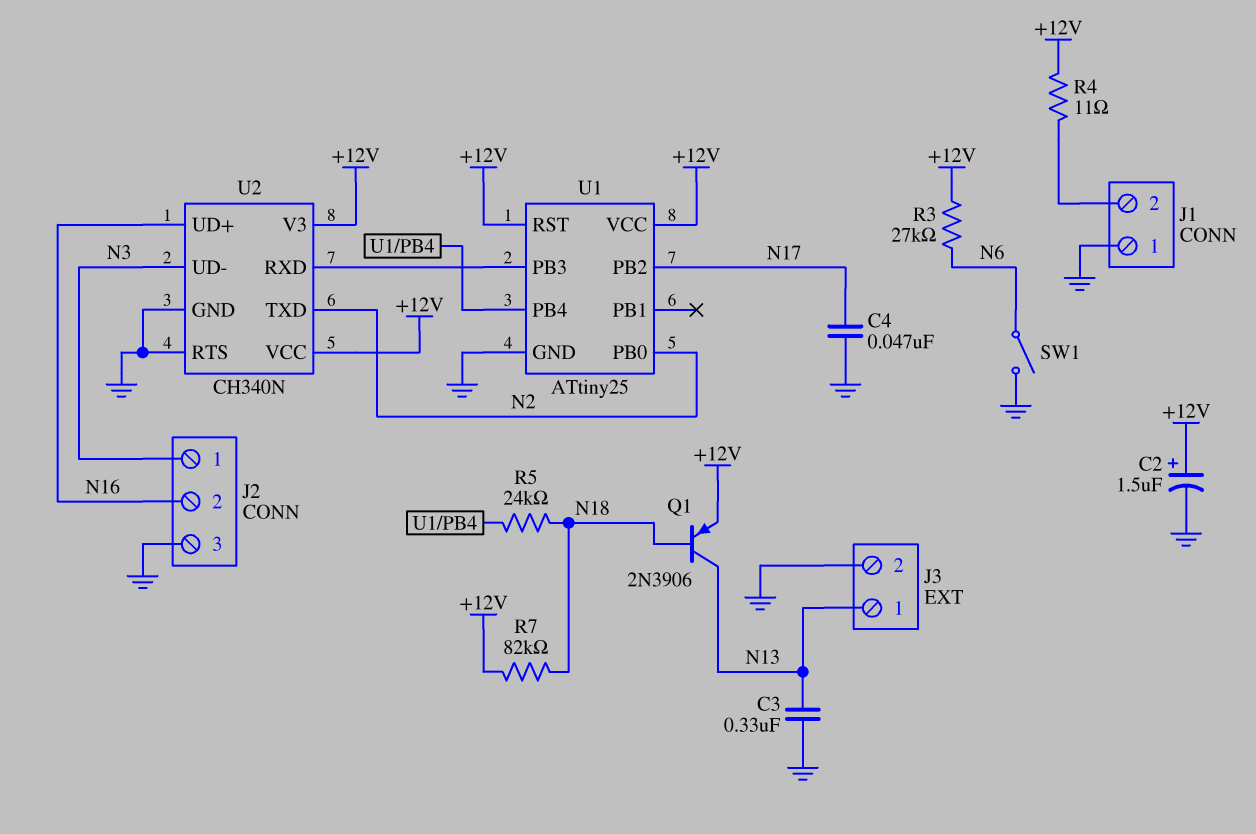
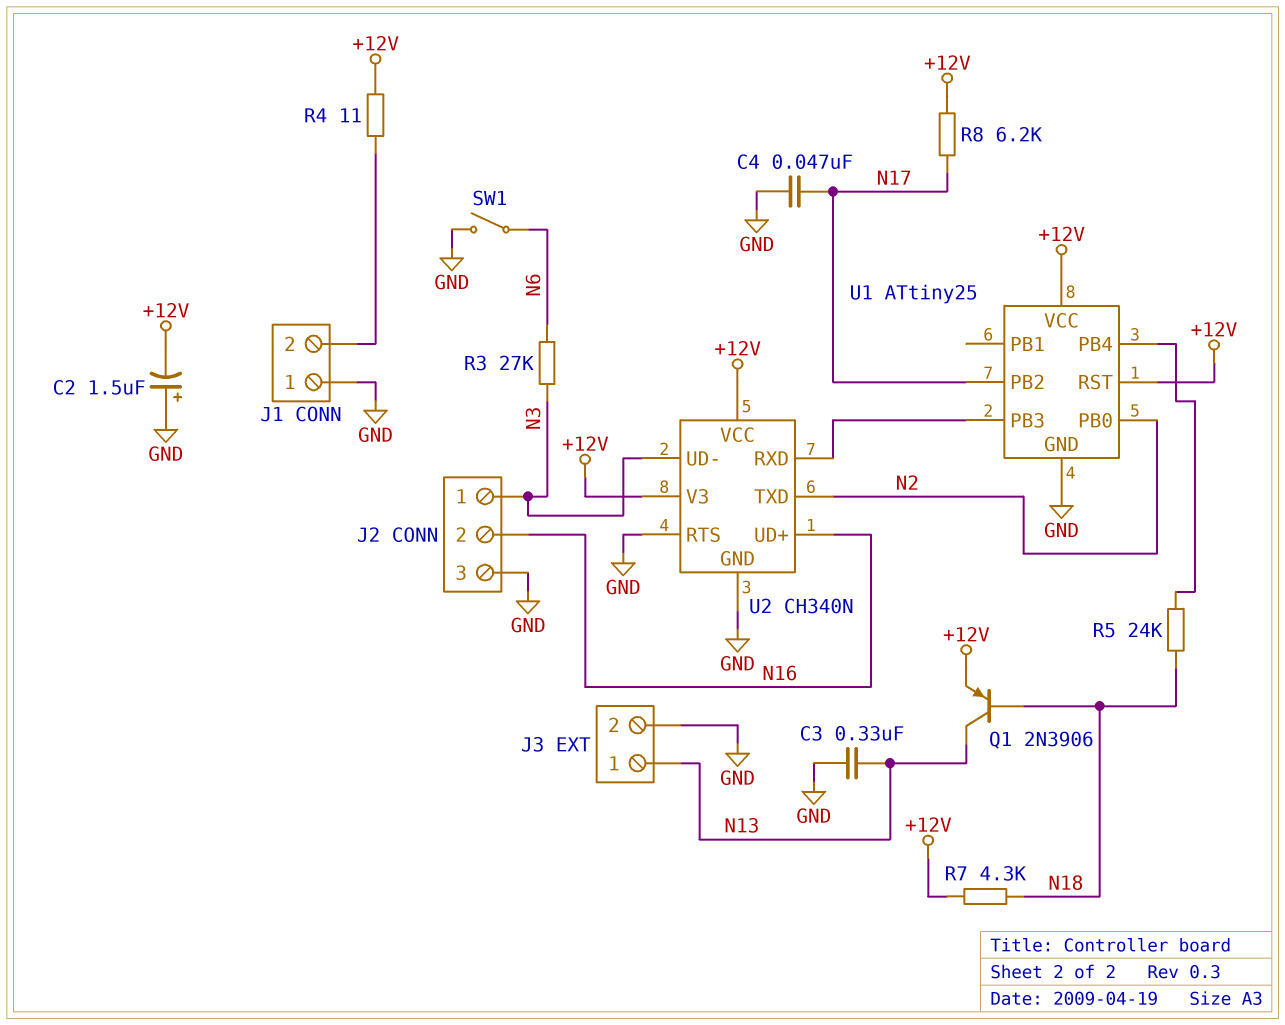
C2: 1.5uF (plus +12V, minus GND) -> 1.5uF (plus GND, minus +12V)
R3: 27k (+12V, N6) -> 27k (N3, N6)
R7: 82k (+12V, N18) -> 4.3k (+12V, N18)
R8: none -> 6.2k (+12V, N17)

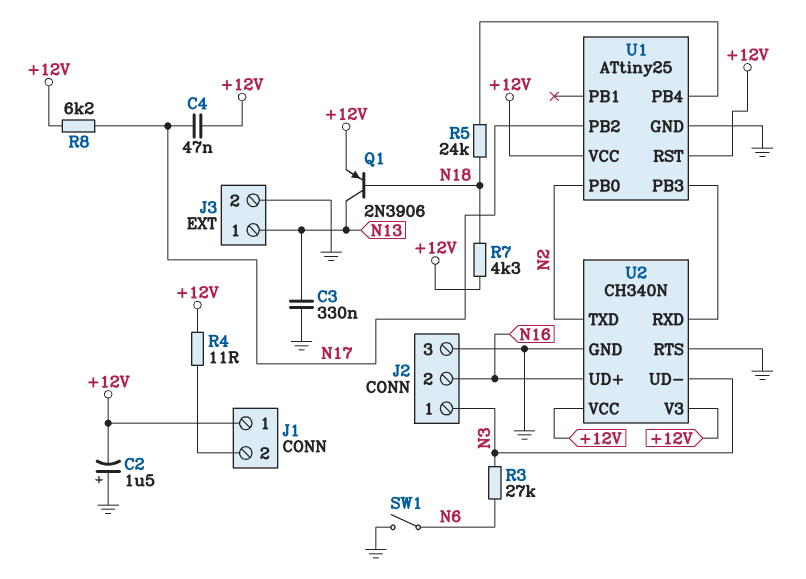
C4: 47nF (GND, N17) -> 47nF (+12V, N17)
J1 pin 1: GND -> +12V

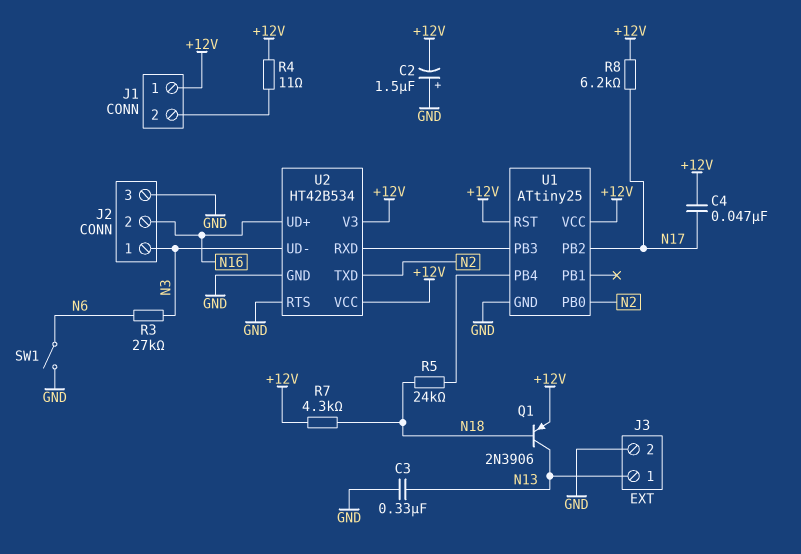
U2: CH340N -> HT42B534

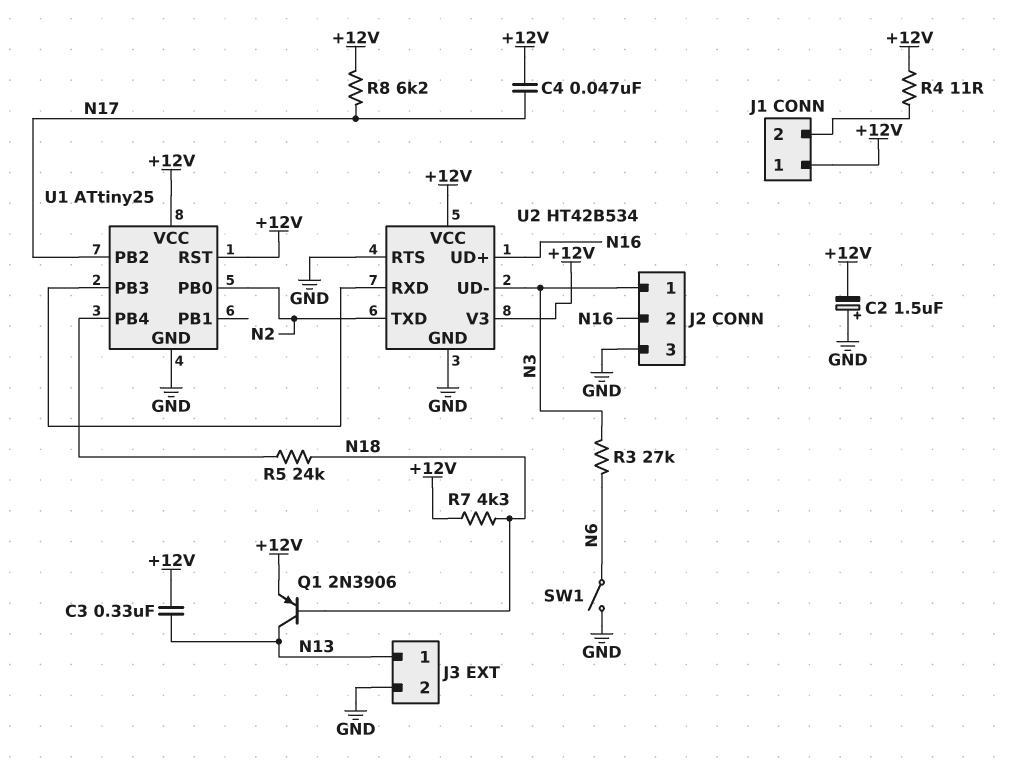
C3: 330nF (GND, N13) -> 330nF (+12V, N13)

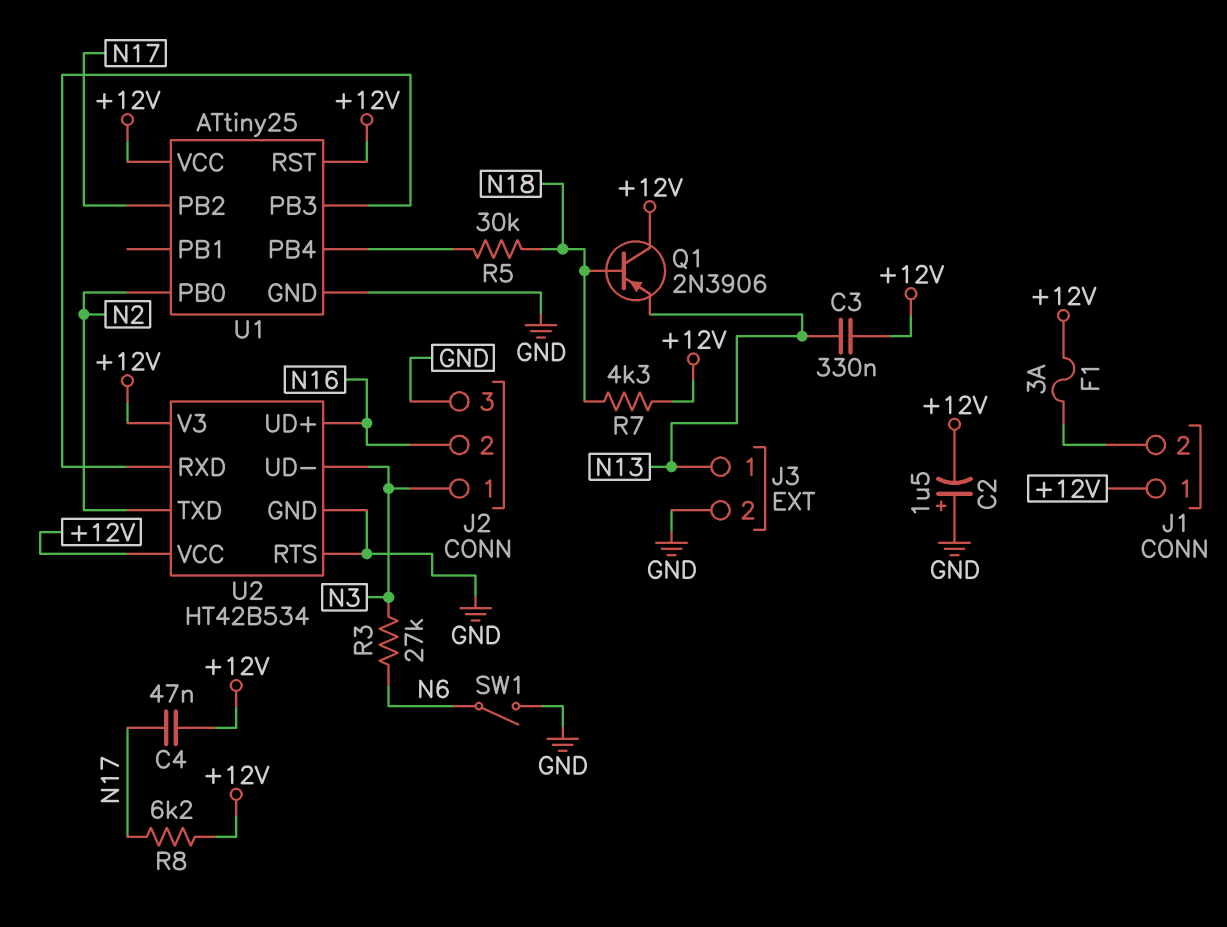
F1: none -> 3A (+12V, J1/2)
Q1: PNP 2N3906 (B N18, C N13, E +12V) -> PNP 2N3906 (B N18, C +12V, E N13)
R4: 11 (+12V, J1/2) -> none
R5: 24k (N18, U1/PB4) -> 30k (N18, U1/PB4)

